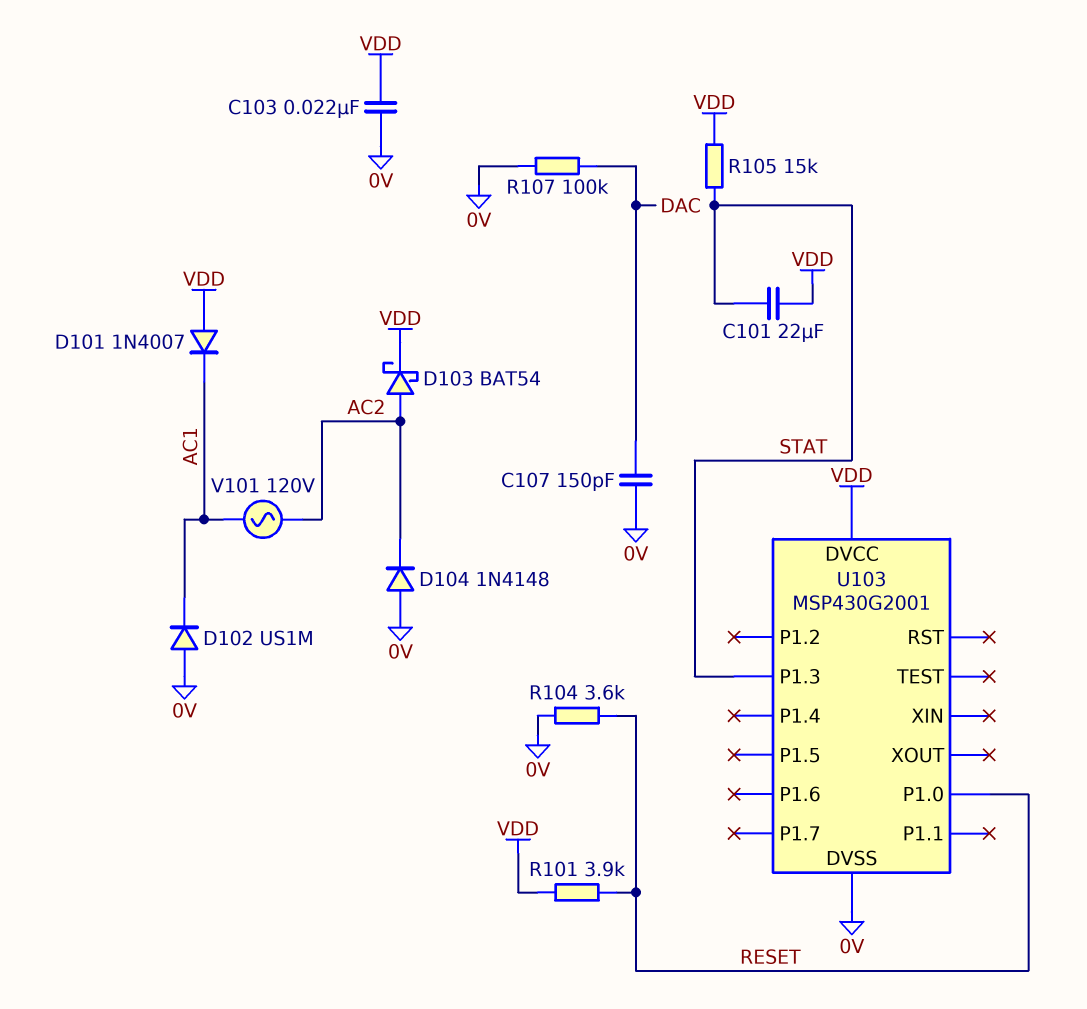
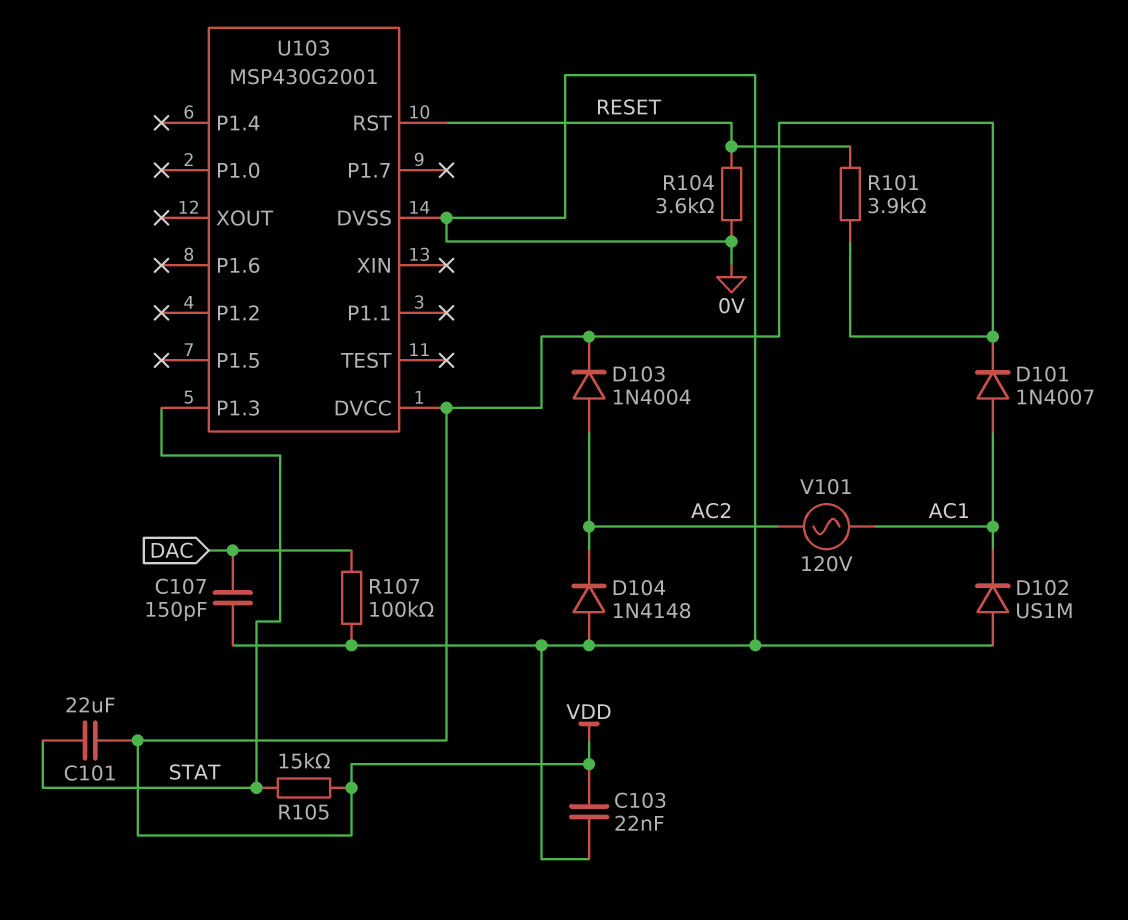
D101: diode 1N4007 (A VDD, K AC1) -> diode 1N4007 (A AC1, K VDD)
D103: schottky BAT54 (A AC2, K VDD) -> diode 1N4004 (A AC2, K VDD)
U103 pin P1.0: RESET -> none
U103 pin RST: none -> RESET

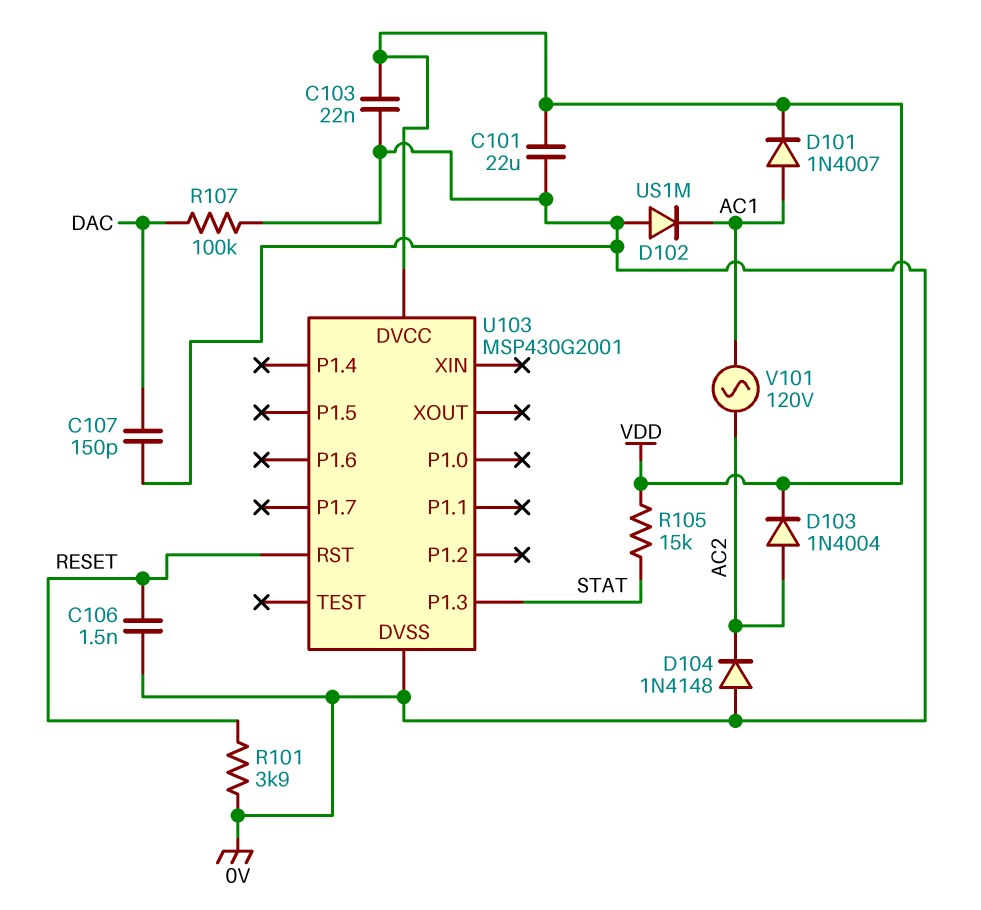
C101: 22uF (STAT, VDD) -> 22uF (0V, VDD)
C106: none -> 1.5nF (0V, RESET)
R101: 3.9k (RESET, VDD) -> 3.9k (0V, RESET)
R104: 3.6k (0V, RESET) -> none

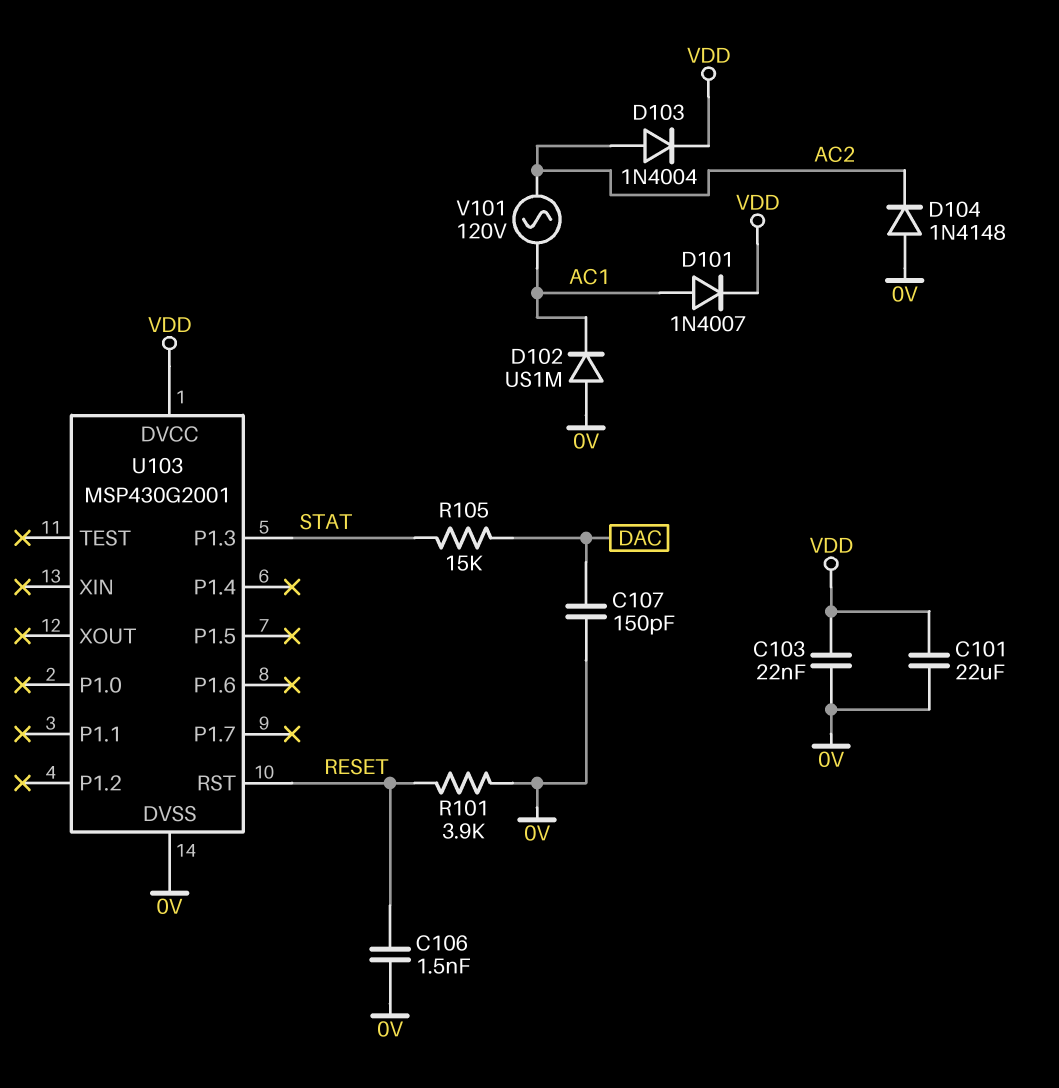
R105: 15k (STAT, VDD) -> 15k (DAC, STAT)
R107: 100k (0V, DAC) -> none

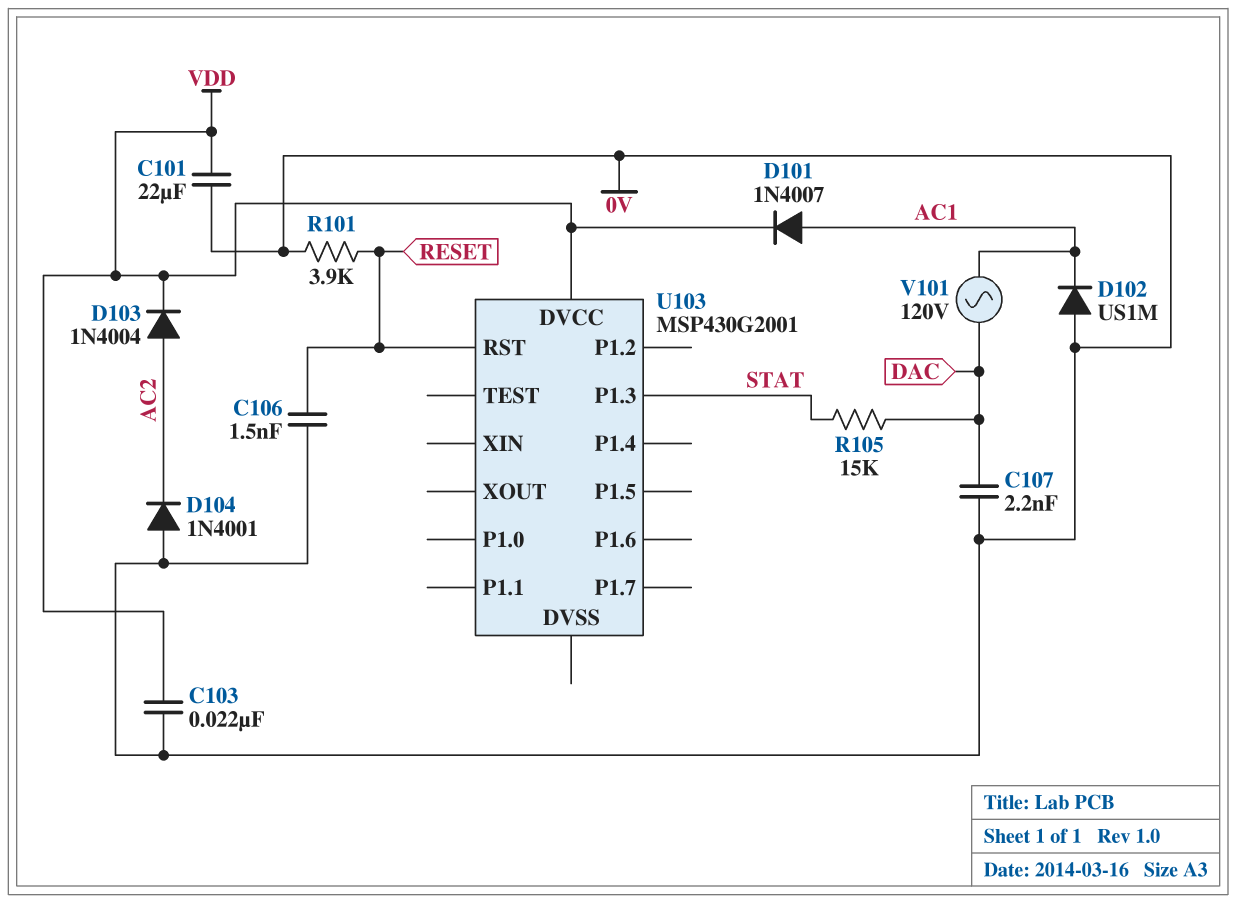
C107: 150pF (0V, DAC) -> 2.2nF (0V, DAC)
D104: diode 1N4148 (A 0V, K AC2) -> diode 1N4001 (A 0V, K AC2)
U103 pin DVSS: 0V -> none
V101: AC 120V (AC1, AC2) -> AC 120V (AC1, DAC)

